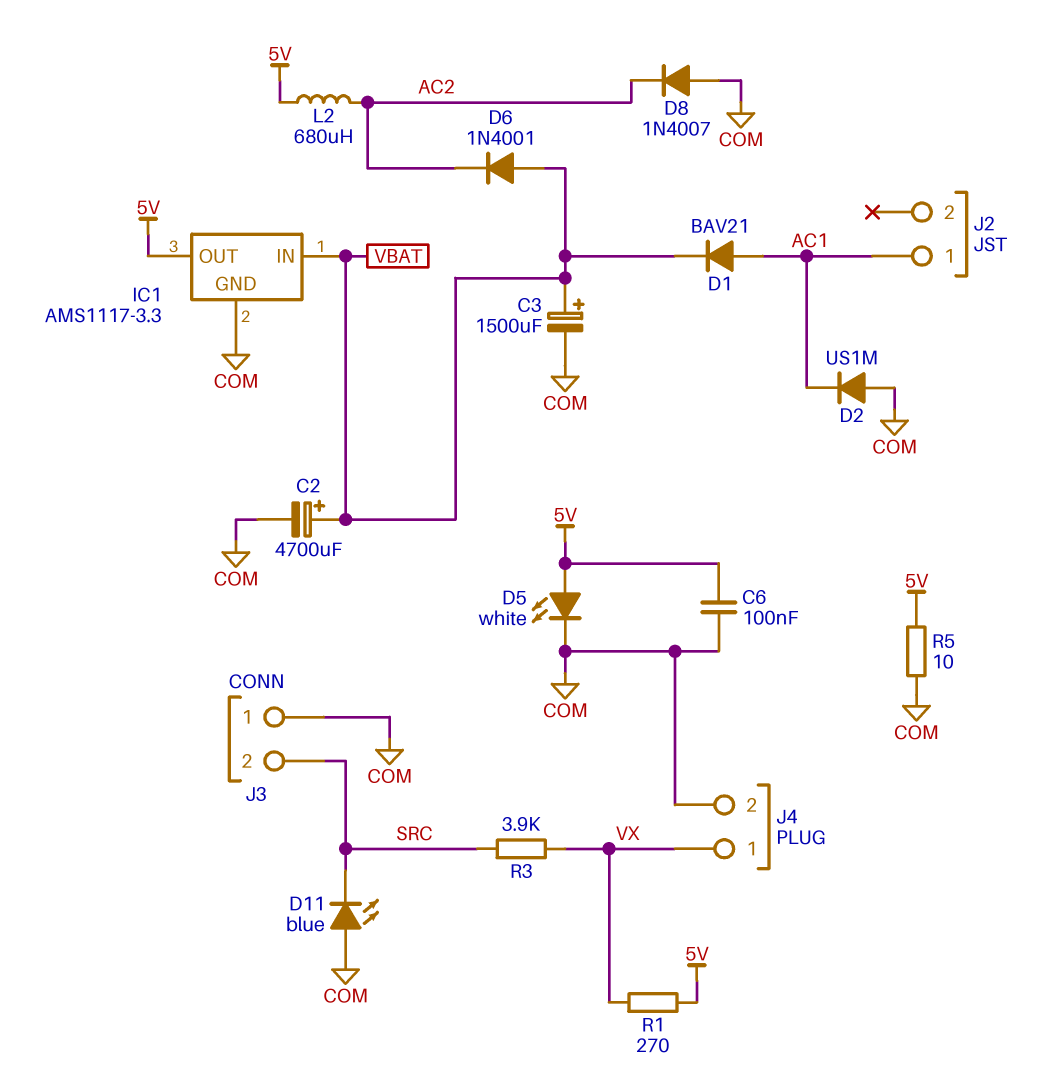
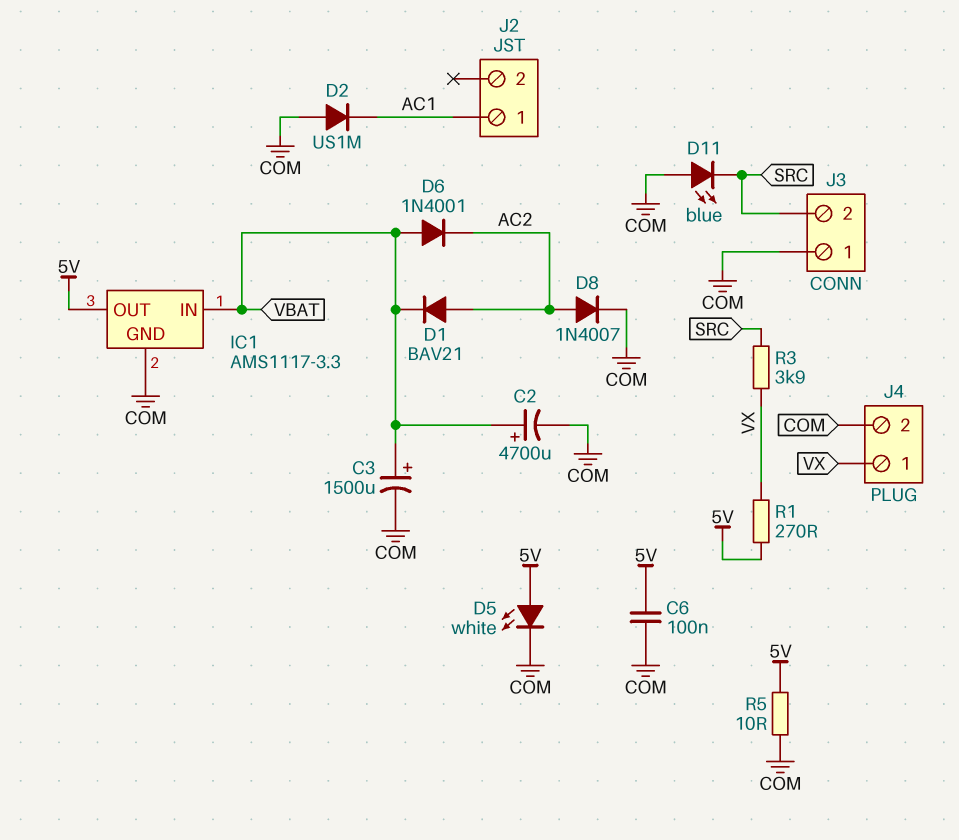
D1: diode BAV21 (A AC1, K VBAT) -> diode BAV21 (A AC2, K VBAT)
D8: diode 1N4007 (A COM, K AC2) -> diode 1N4007 (A AC2, K COM)
L2: 680uH (5V, AC2) -> none

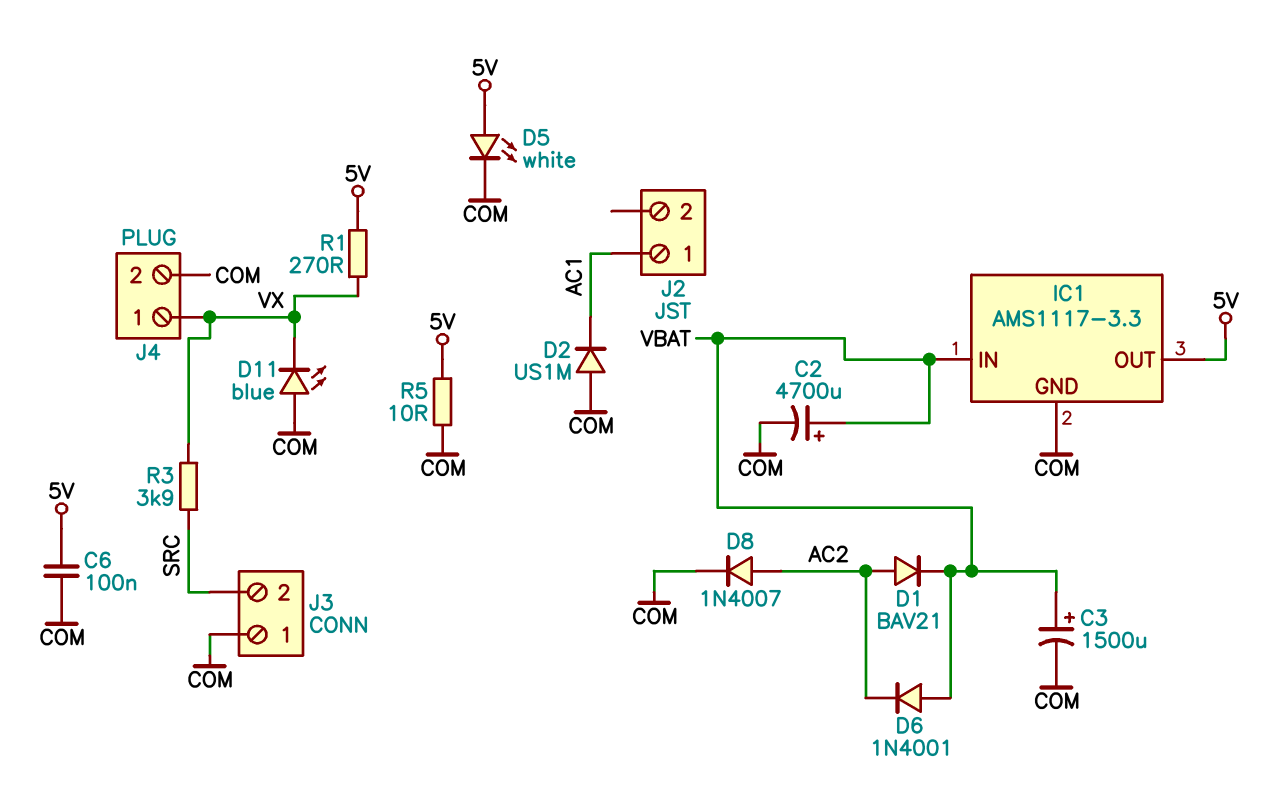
D11: LED blue (A COM, K SRC) -> LED blue (A COM, K VX)

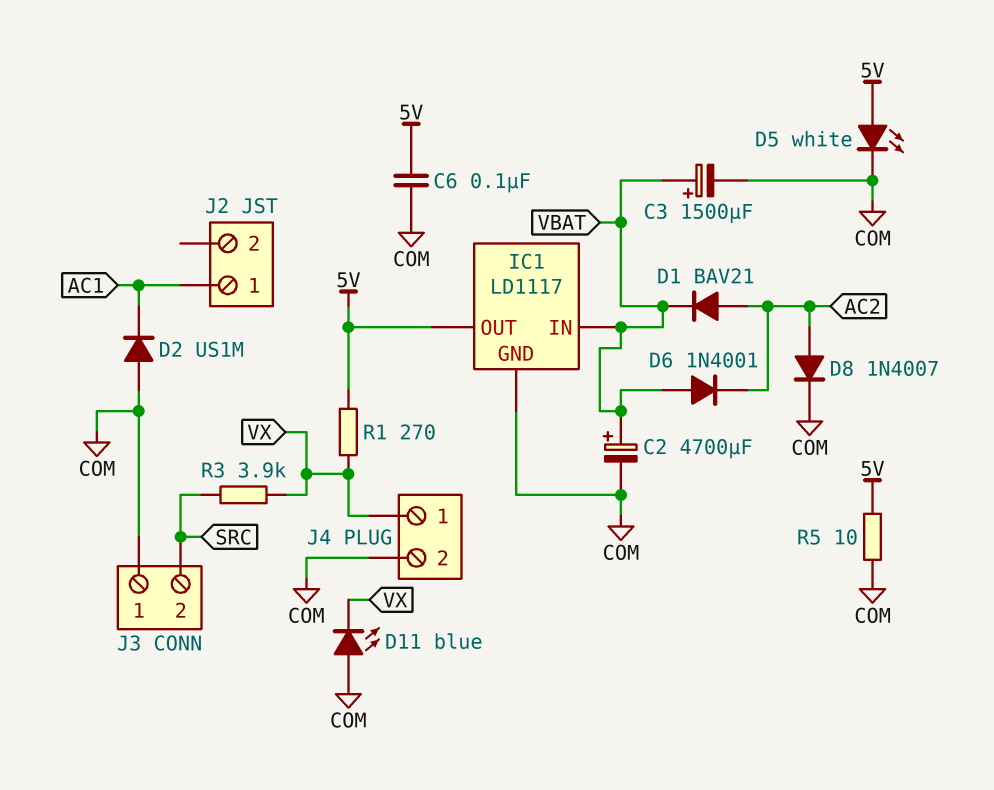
IC1: AMS1117-3.3 -> LD1117

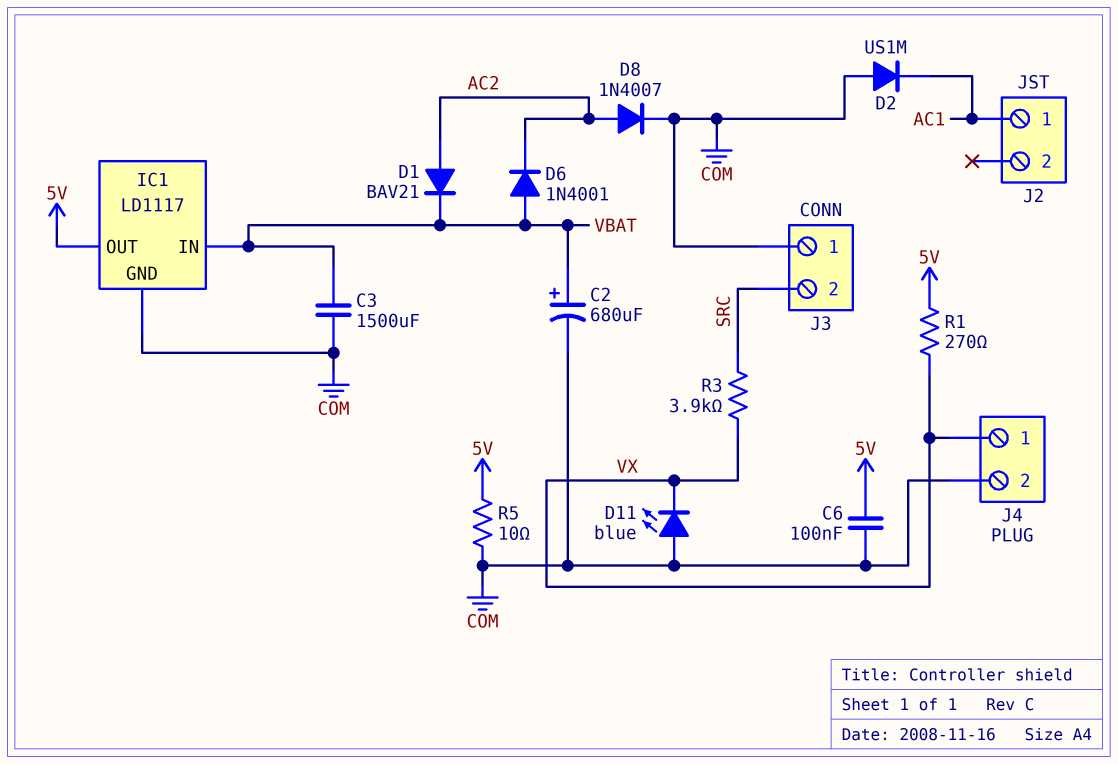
C2: 4700uF (plus VBAT, minus COM) -> 680uF (plus VBAT, minus COM)
C3: 1500uF (plus VBAT, minus COM) -> 1500uF (COM, VBAT)
D5: LED white (A 5V, K COM) -> none

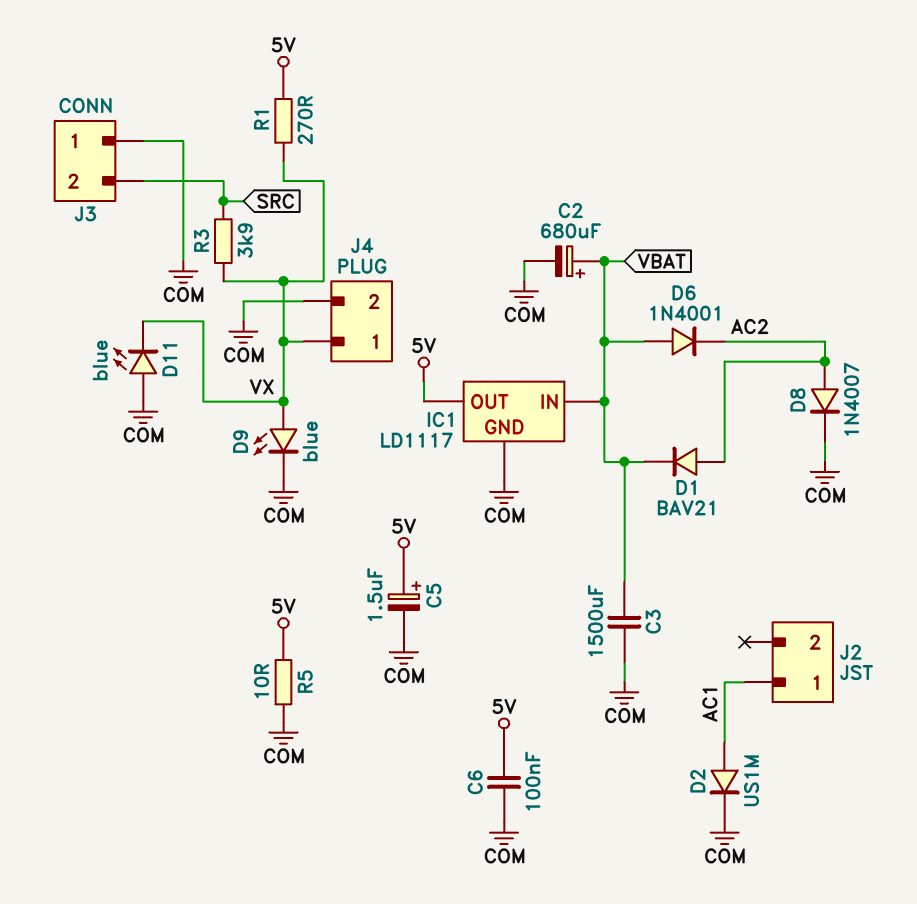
C5: none -> 1.5uF (plus 5V, minus COM)
D2: diode US1M (A COM, K AC1) -> diode US1M (A AC1, K COM)
D9: none -> LED blue (A VX, K COM)

